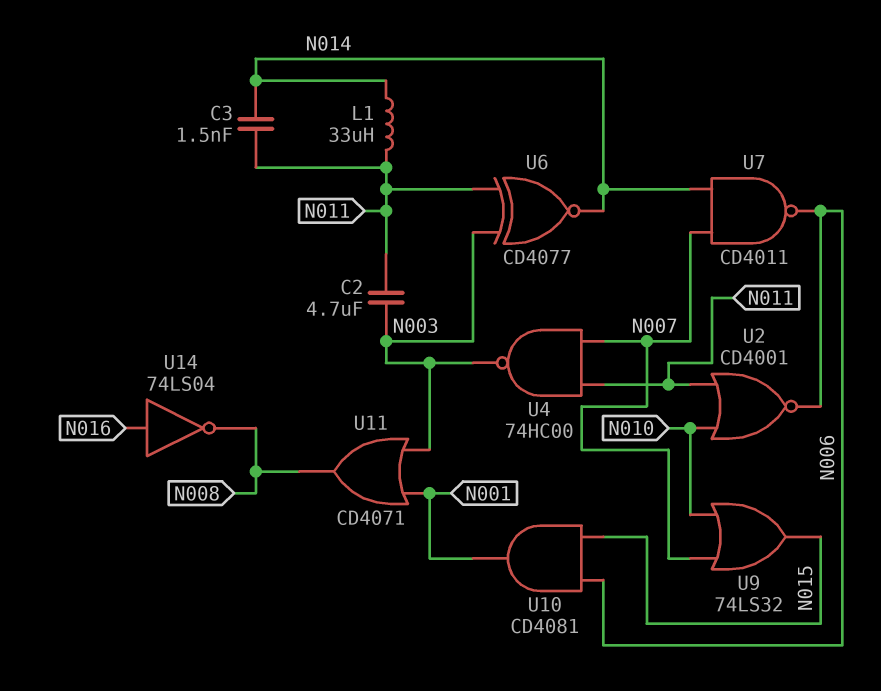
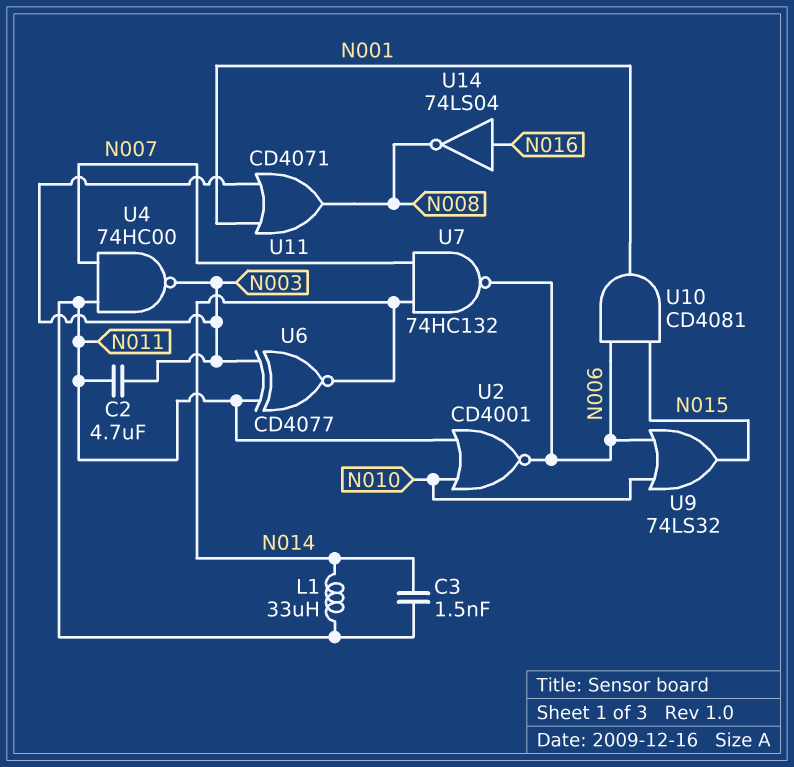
U7: NAND CD4011 (in N007, in N014, out N006) -> NAND 74HC132 (in N007, in N014, out N006)
U9: OR 74LS32 (in N007, in N010, out N015) -> OR 74LS32 (in N006, in N010, out N015)

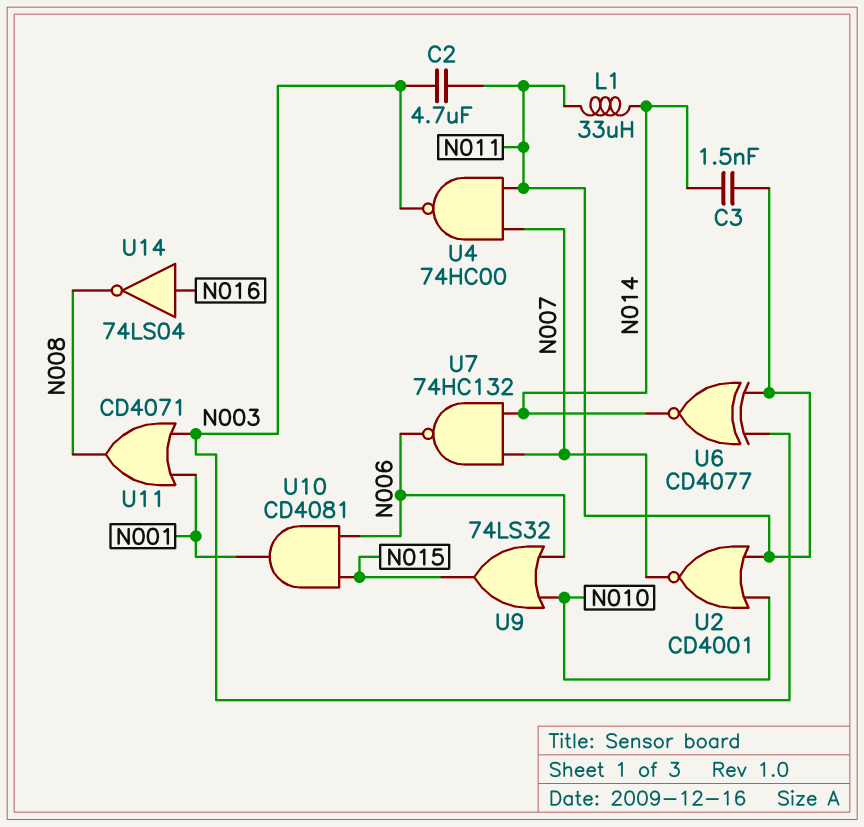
U2: NOR CD4001 (in N010, in N011, out N006) -> NOR CD4001 (in N010, in N011, out N007)

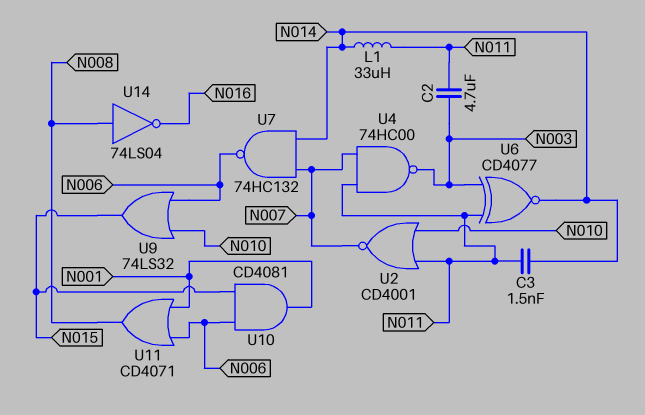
U11: OR CD4071 (in N001, in N003, out N008) -> OR CD4071 (in N001, in N006, out N008)
U14: NOT 74LS04 (in N016, out N008) -> NOT 74LS04 (in N008, out N016)

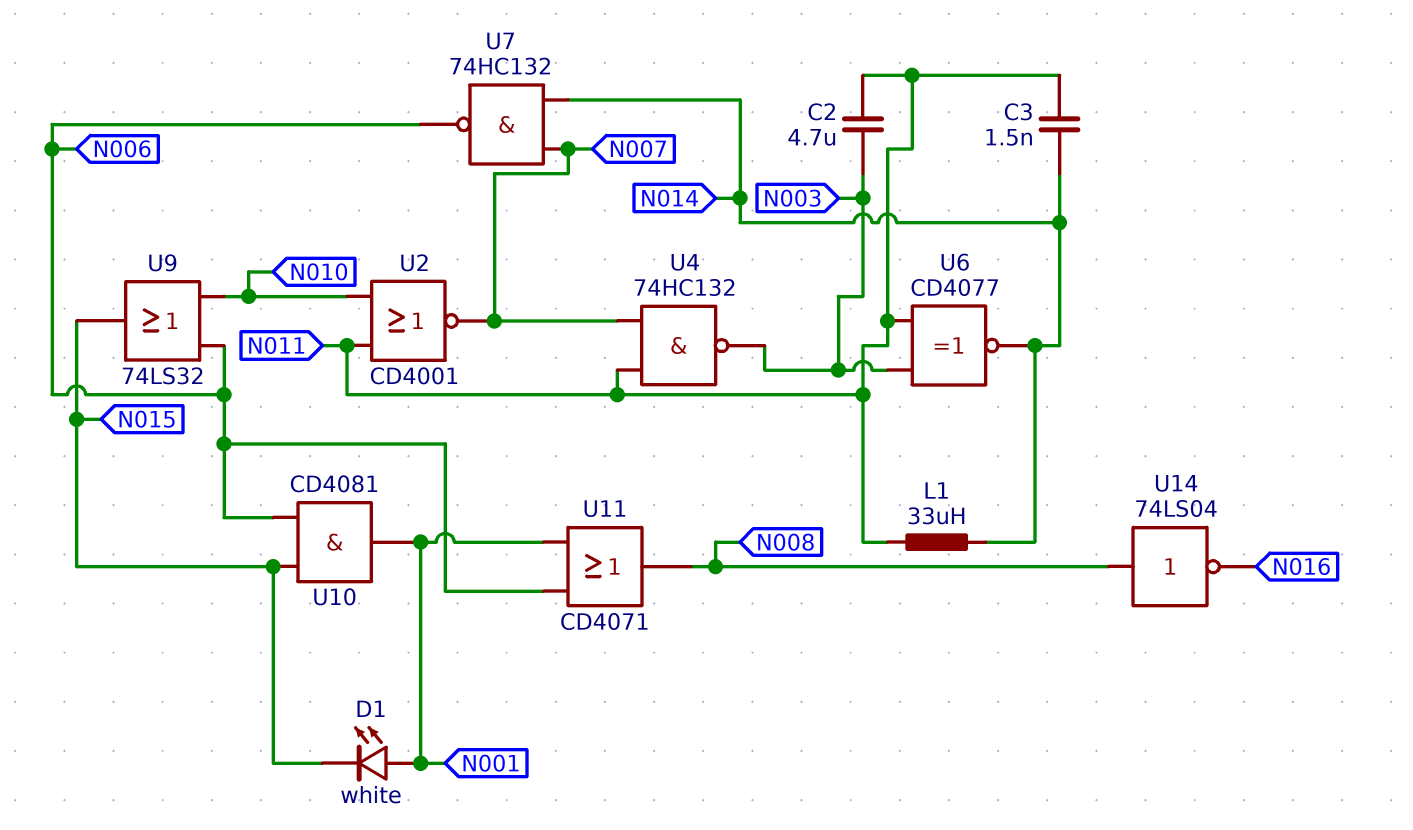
D1: none -> LED white (A N001, K N015)
U4: NAND 74HC00 (in N007, in N011, out N003) -> NAND 74HC132 (in N007, in N011, out N003)

